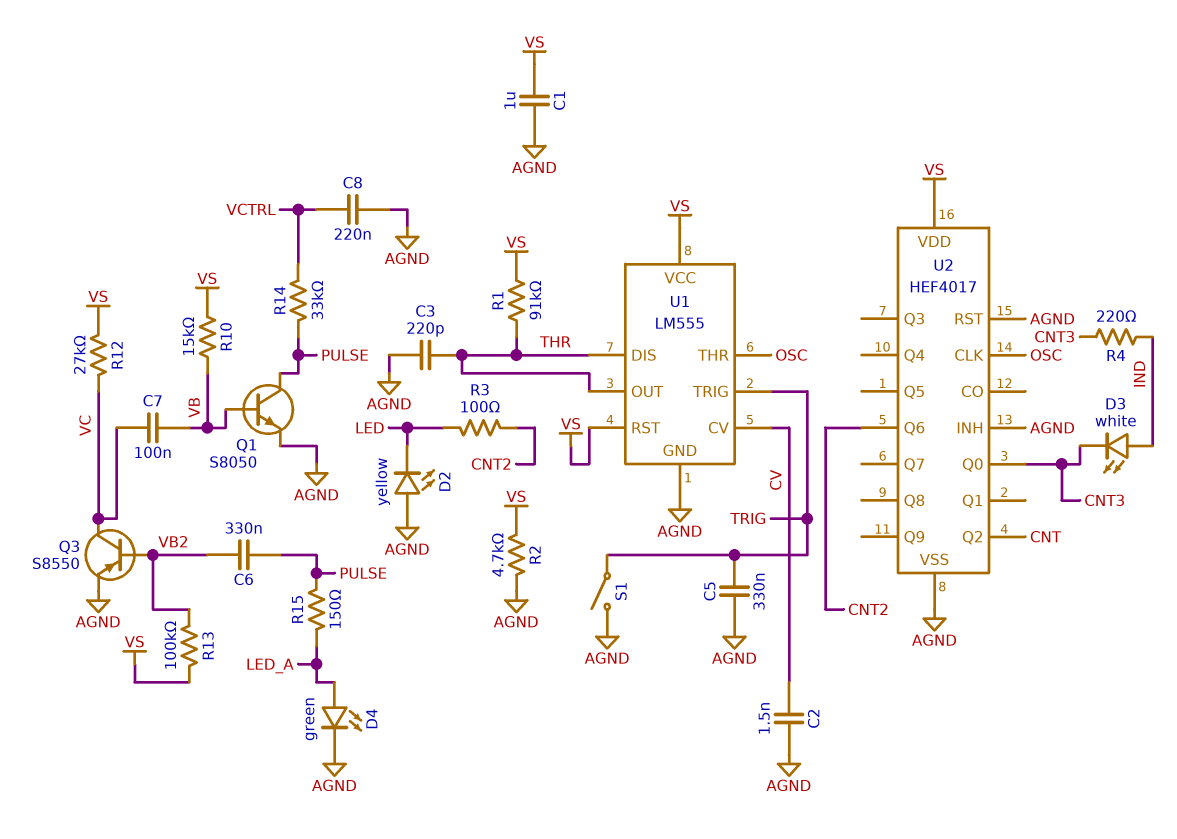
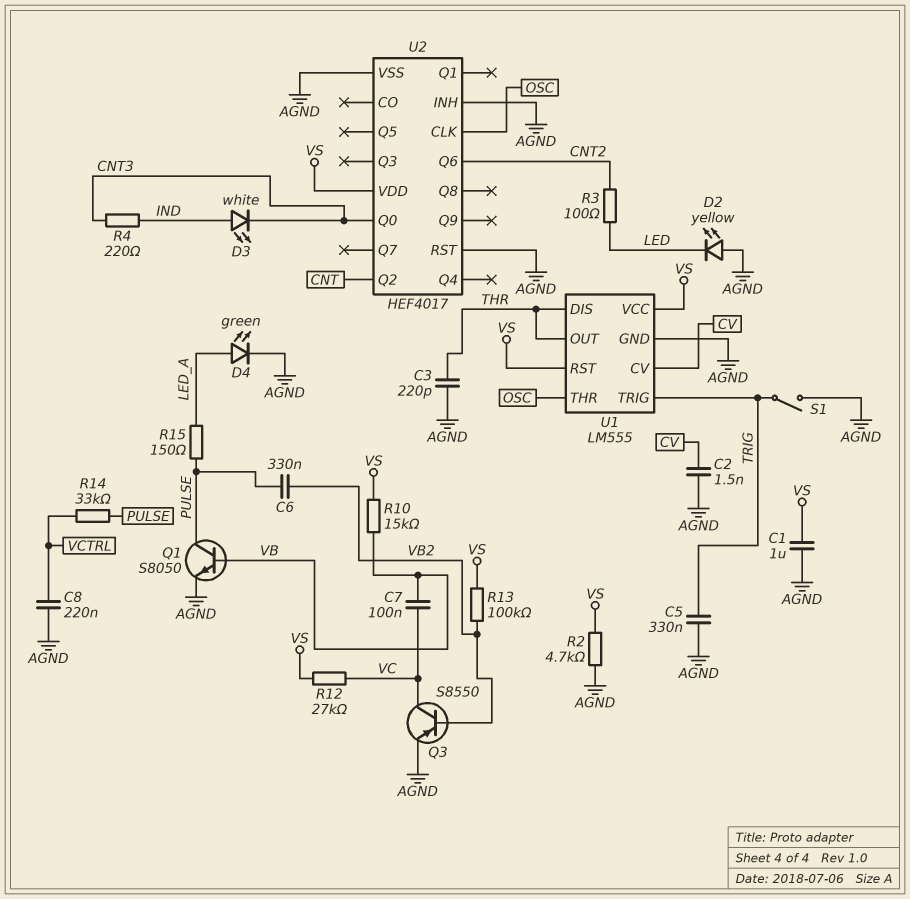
R1: 91k (THR, VS) -> none

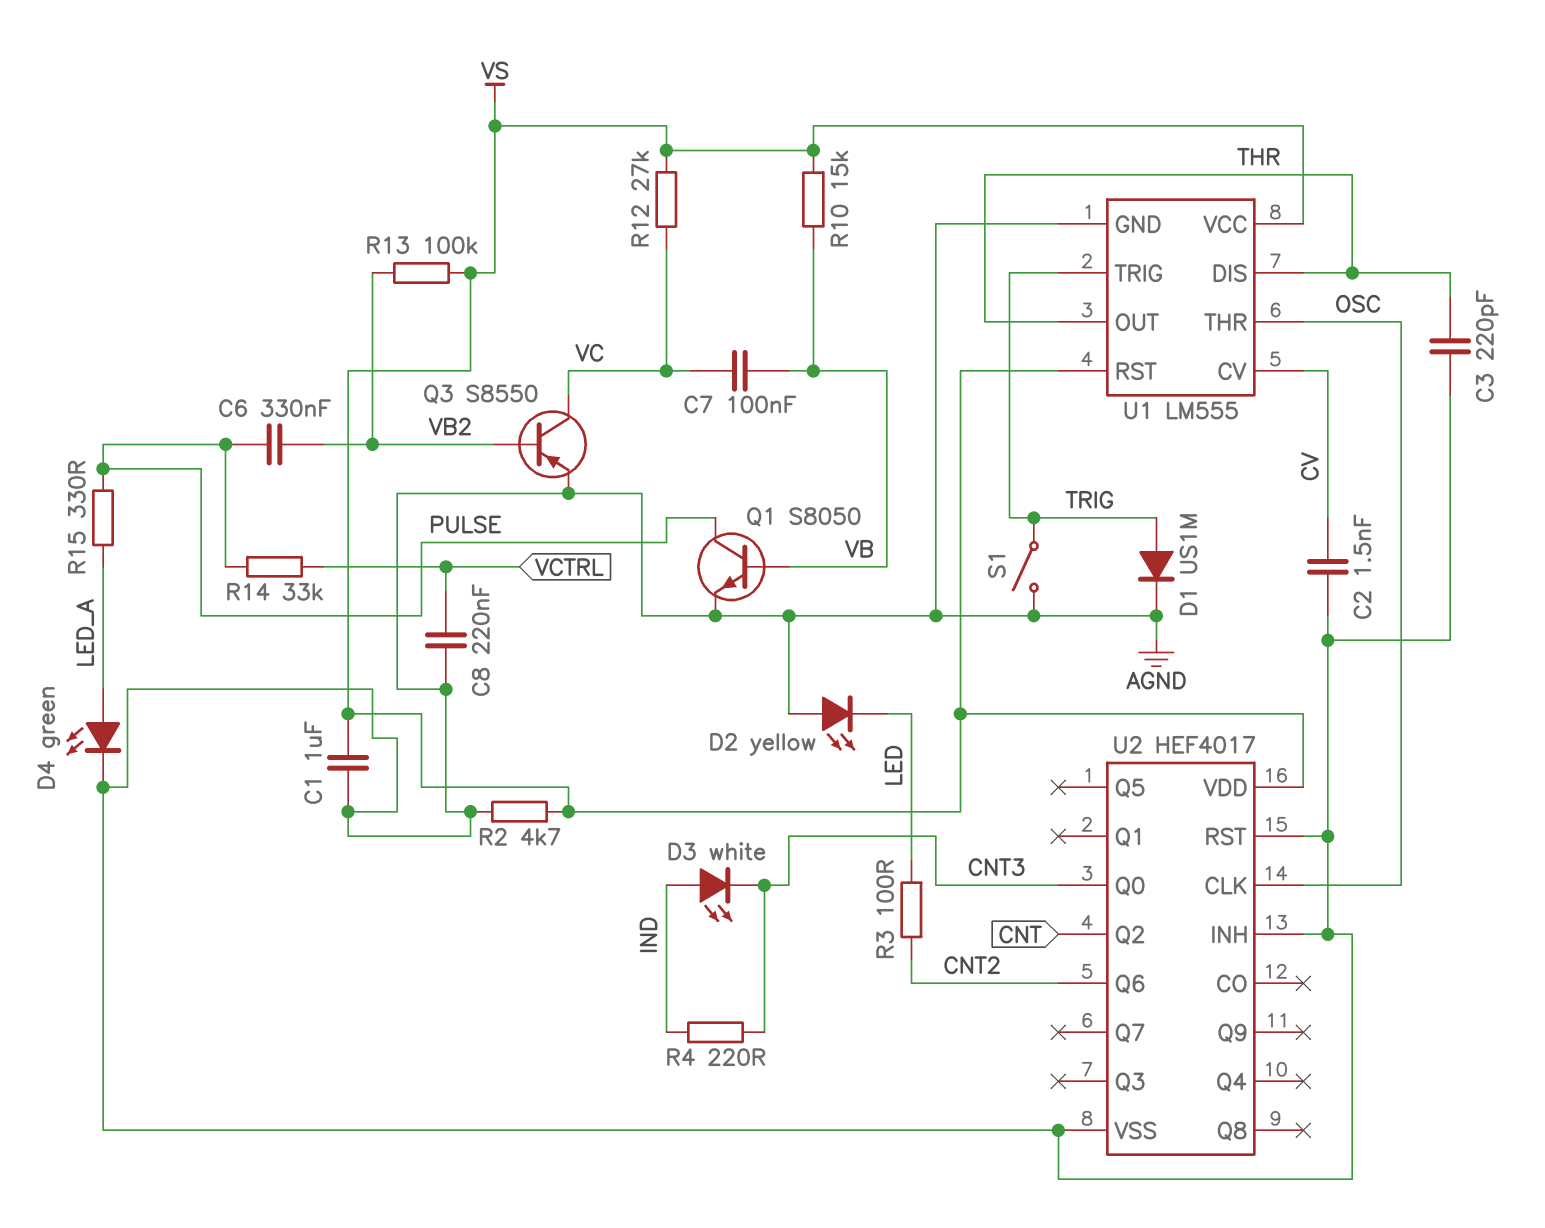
C5: 330nF (AGND, TRIG) -> none
D1: none -> diode US1M (A TRIG, K AGND)
R15: 150 (LED_A, PULSE) -> 330 (LED_A, PULSE)

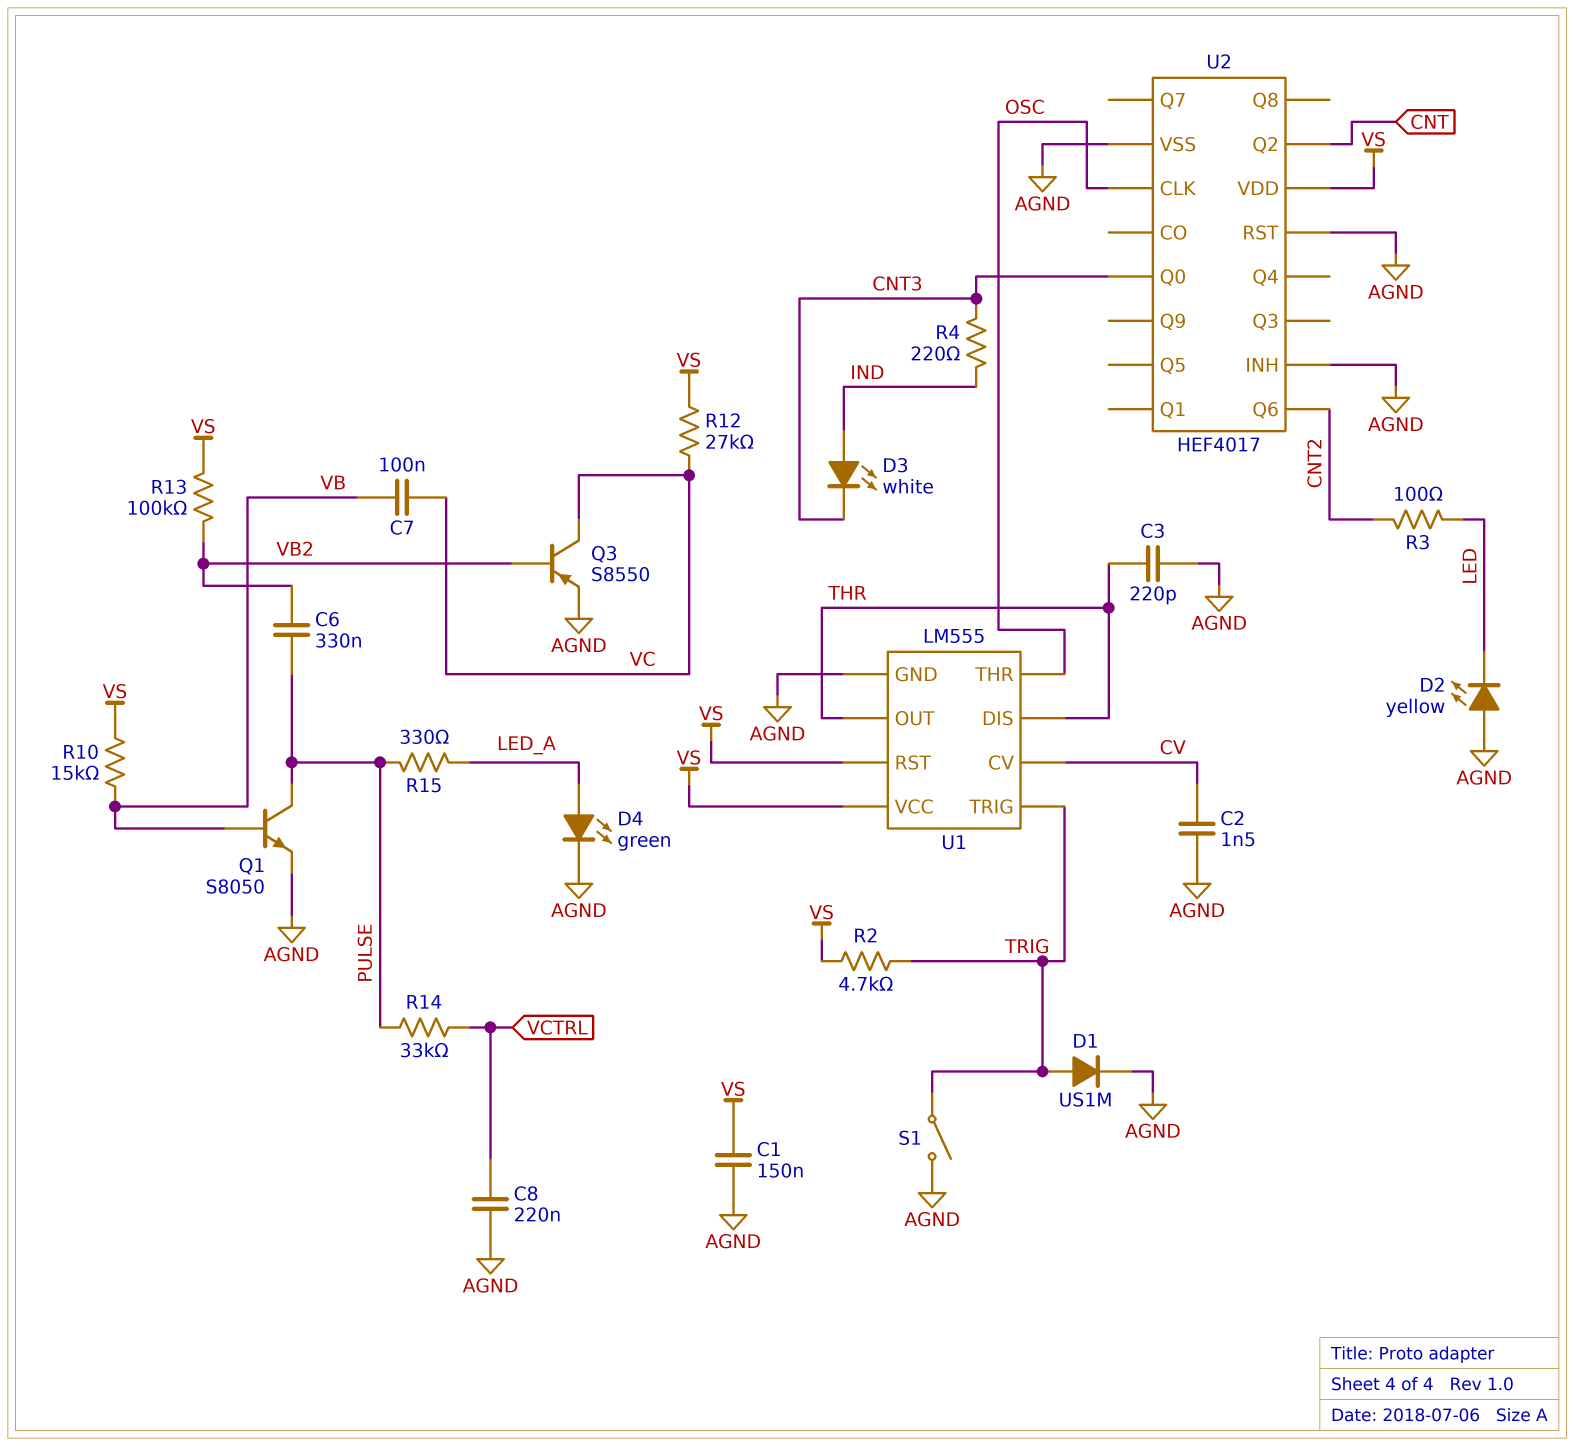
C1: 1uF (AGND, VS) -> 150nF (AGND, VS)
R2: 4.7k (AGND, VS) -> 4.7k (TRIG, VS)

